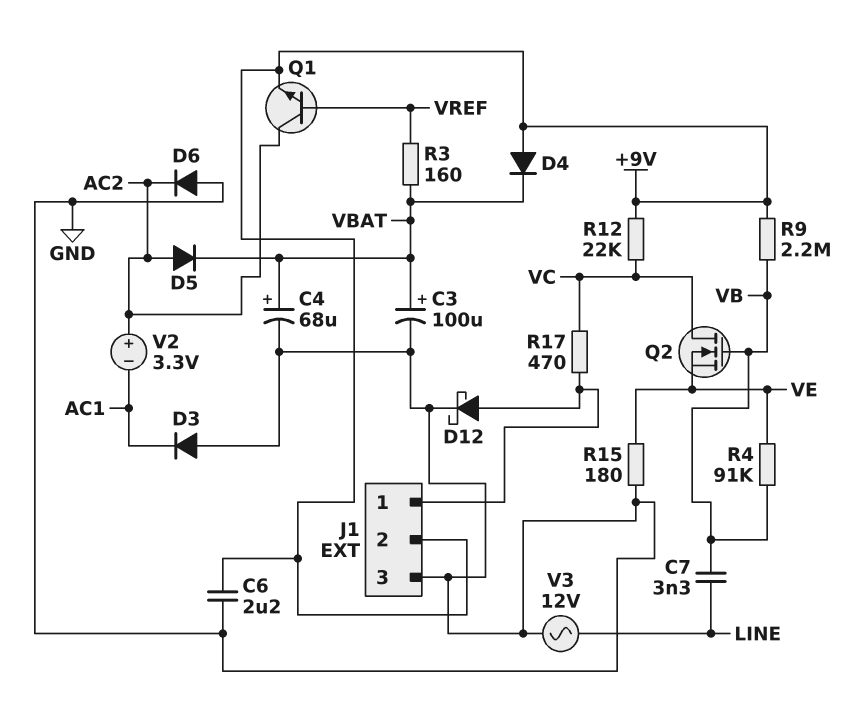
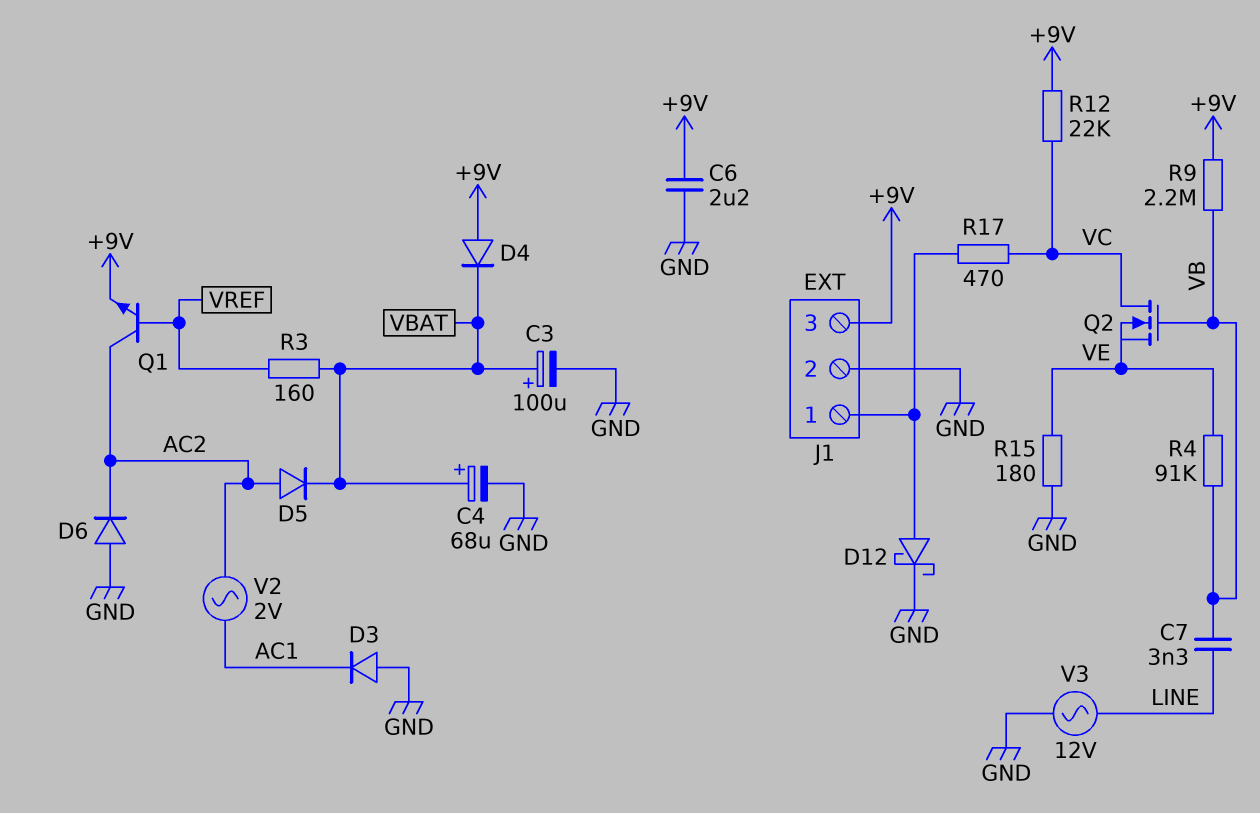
J1 pin 2: +9V -> GND
J1 pin 3: GND -> +9V
V2: 3.3V (plus AC2, minus AC1) -> AC 2V (AC1, AC2)

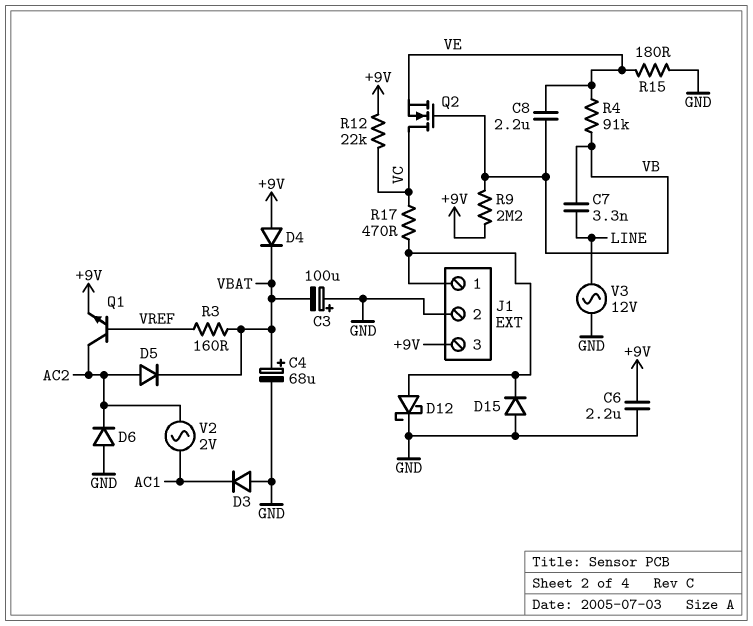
C3: 100uF (plus VBAT, minus GND) -> 100uF (plus GND, minus VBAT)
C8: none -> 2.2uF (VB, VE)
D15: none -> diode (A GND, K J1/1)

